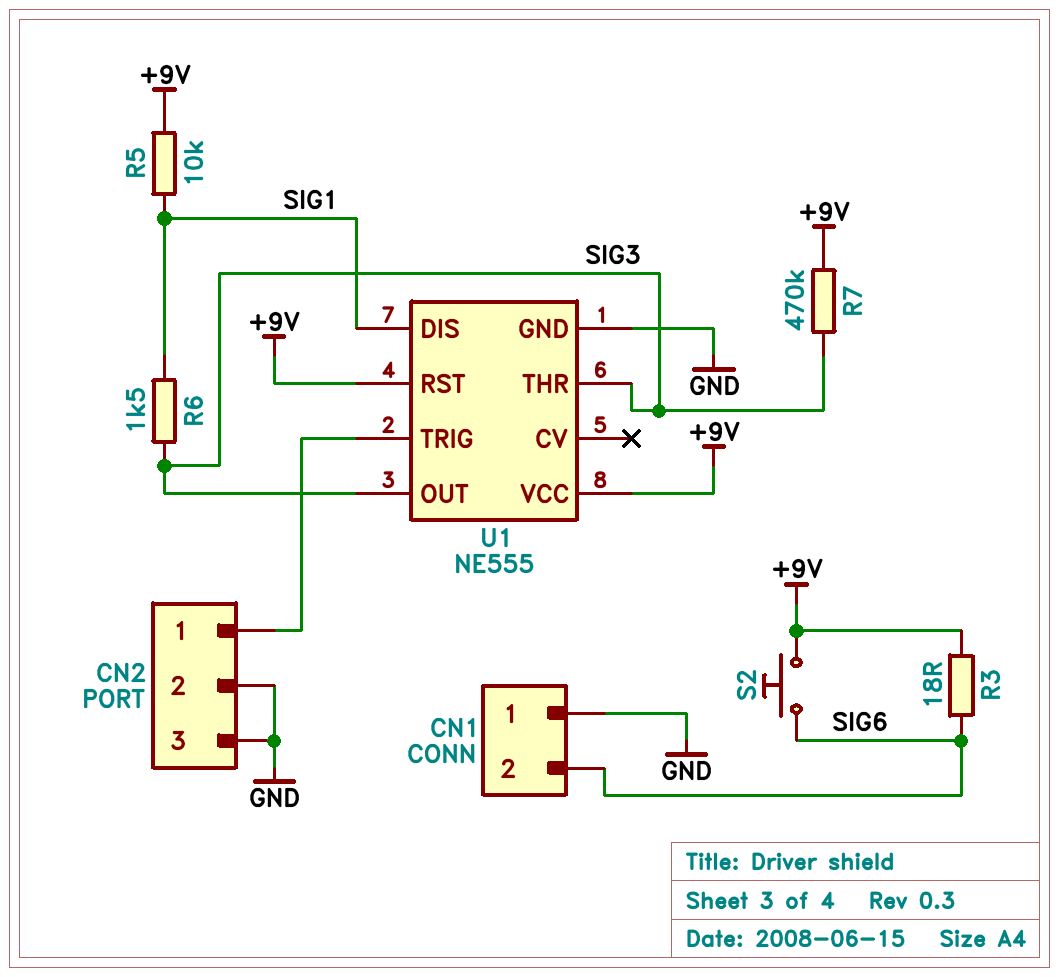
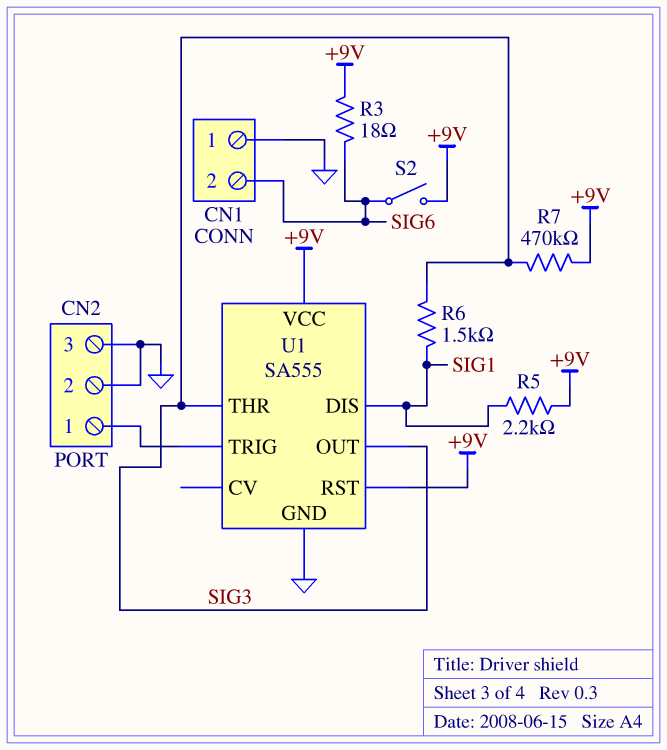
R5: 10k (+9V, SIG1) -> 2.2k (+9V, SIG1)
S2: button (+9V, SIG6) -> switch (+9V, SIG6)
U1: NE555 -> SA555

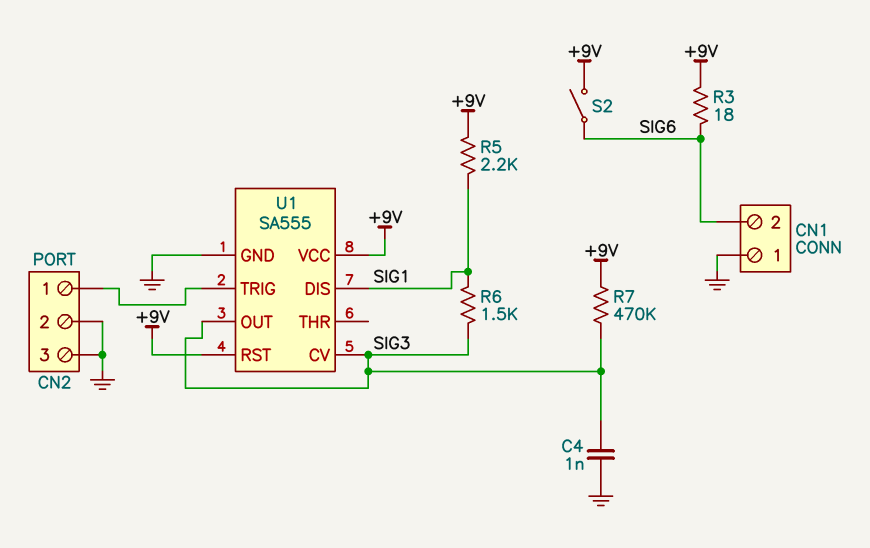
C4: none -> 1nF (GND, SIG3)
U1 pin CV: none -> SIG3
U1 pin THR: SIG3 -> none

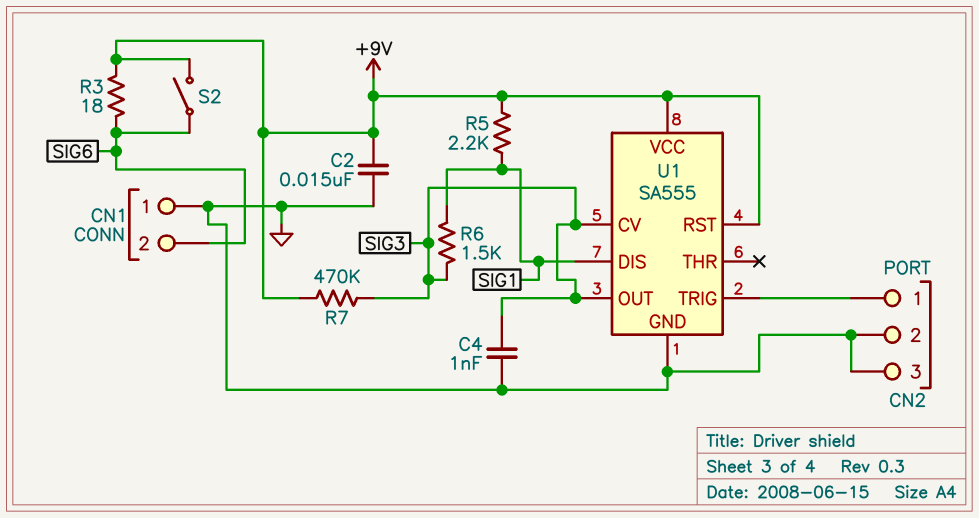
C2: none -> 15nF (+9V, GND)

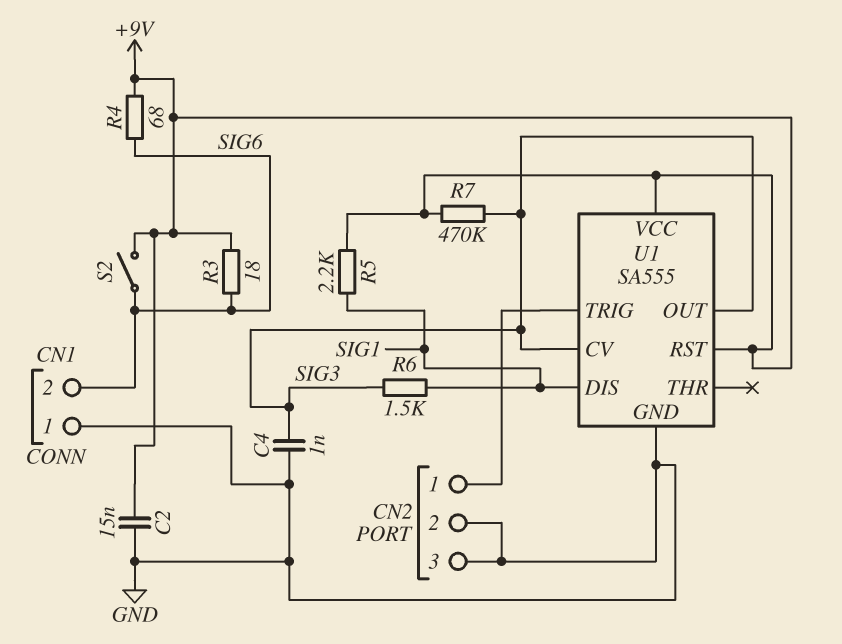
R4: none -> 68 (+9V, SIG6)

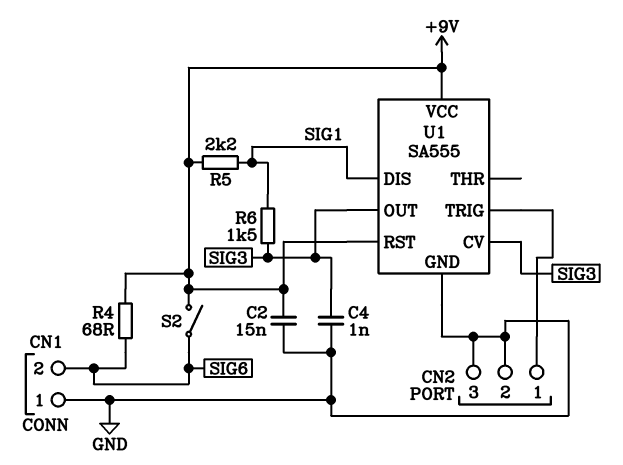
R3: 18 (+9V, SIG6) -> none
R7: 470k (+9V, SIG3) -> none

